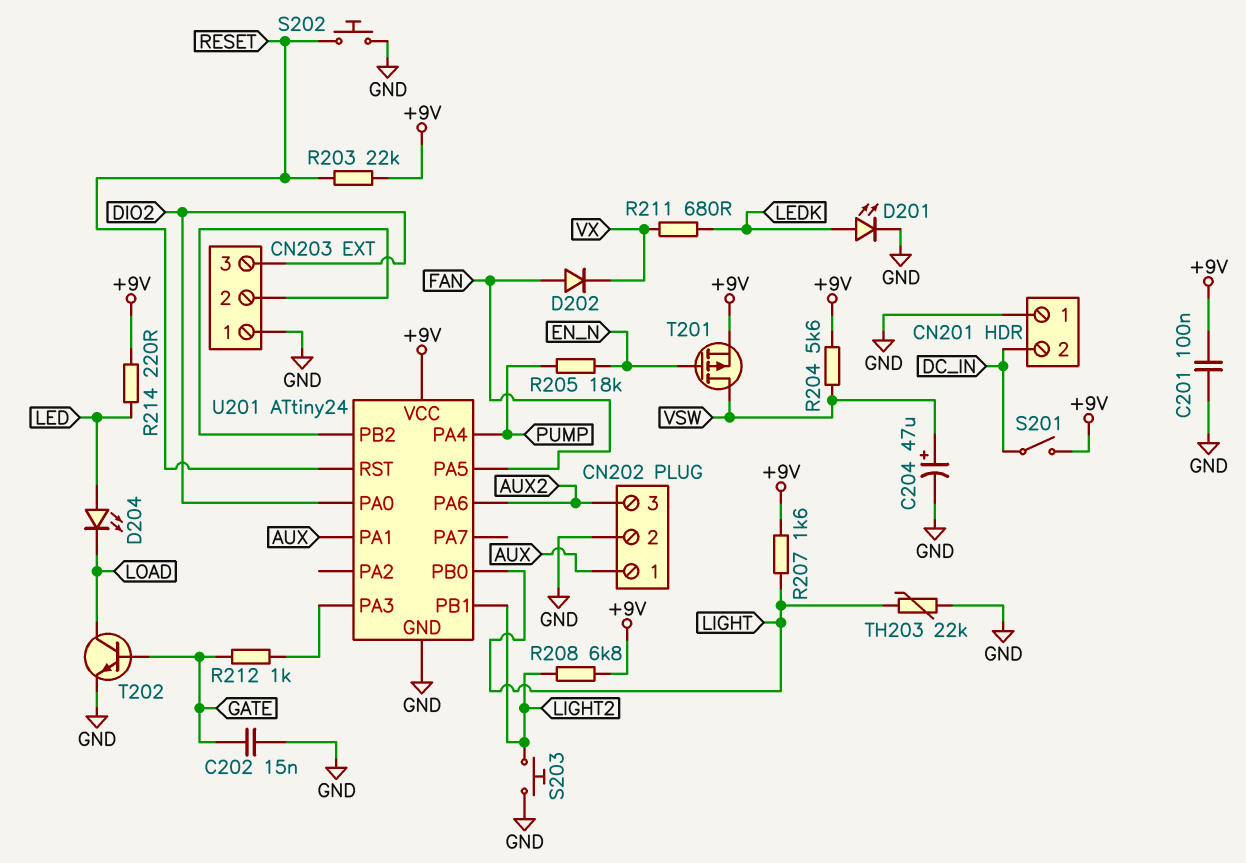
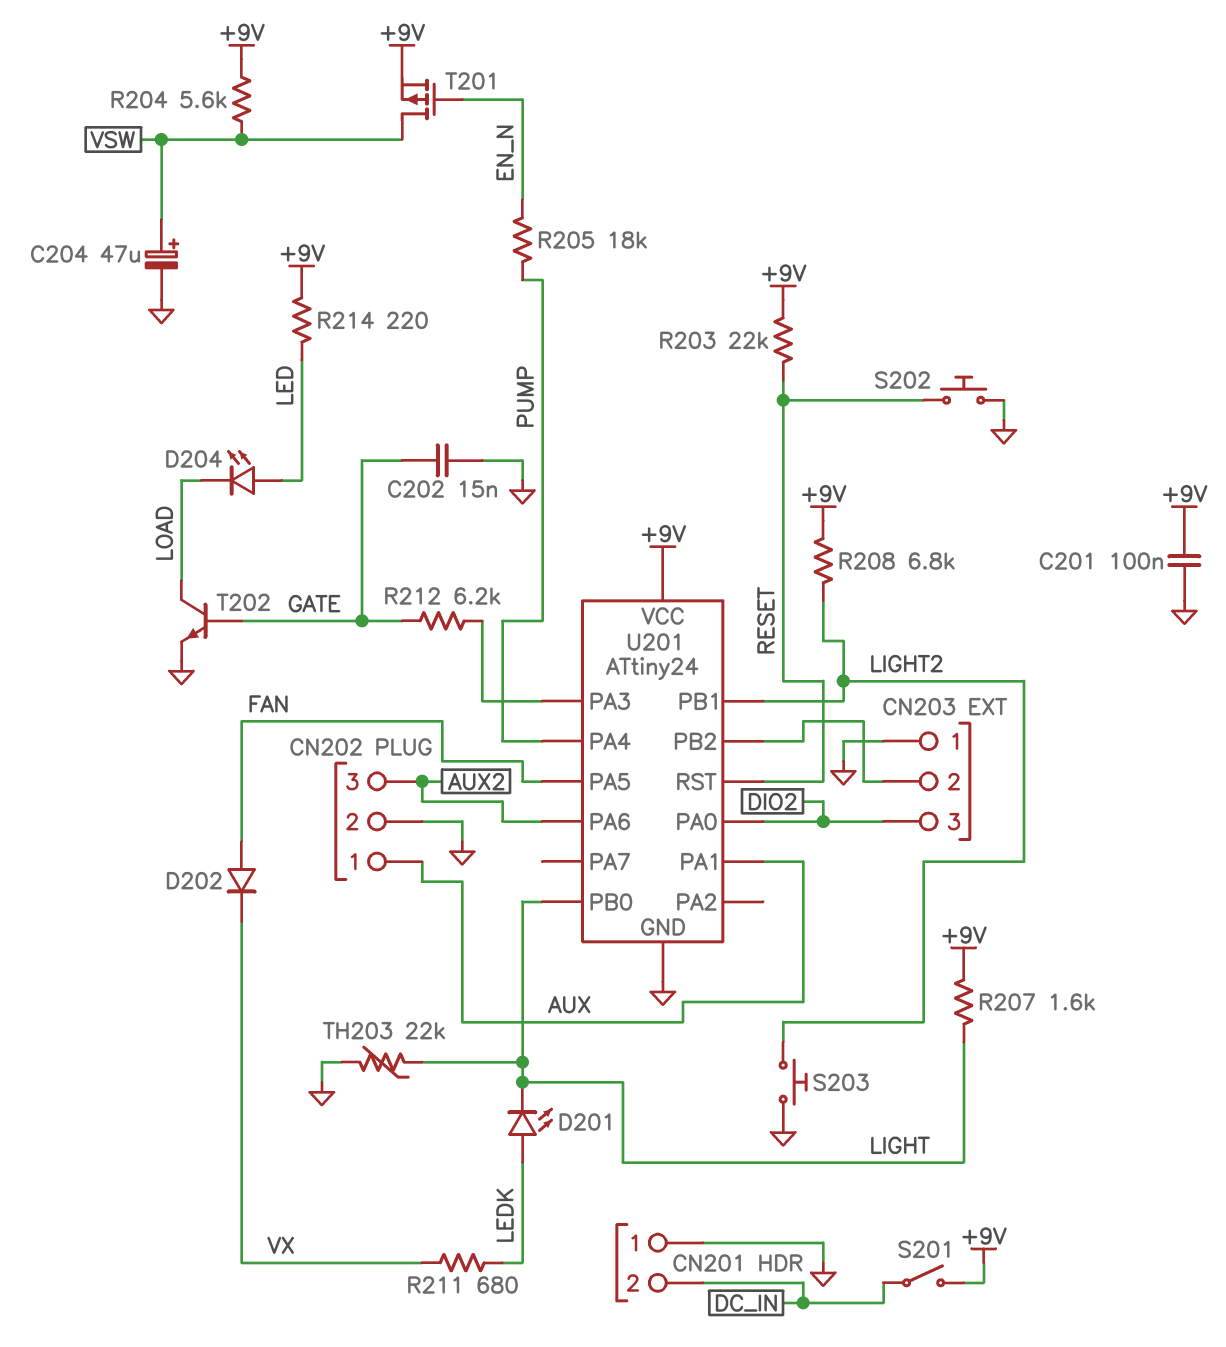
D201: LED (A LEDK, K GND) -> LED (A LEDK, K LIGHT)
R212: 1k (GATE, U201/PA3) -> 6.2k (GATE, U201/PA3)

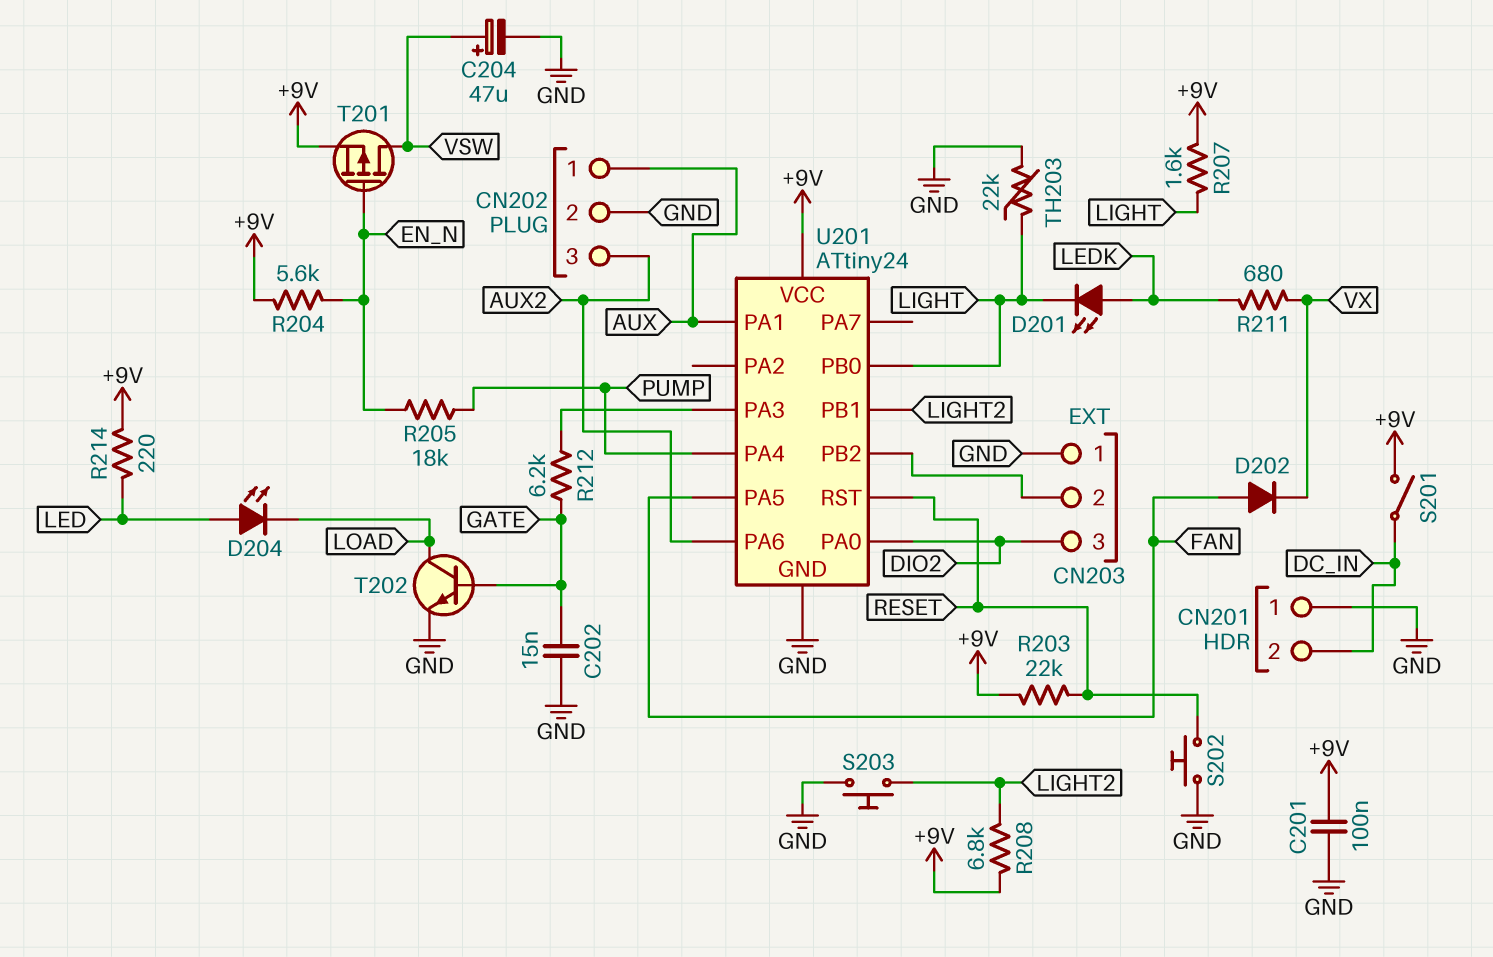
R204: 5.6k (+9V, VSW) -> 5.6k (+9V, EN_N)

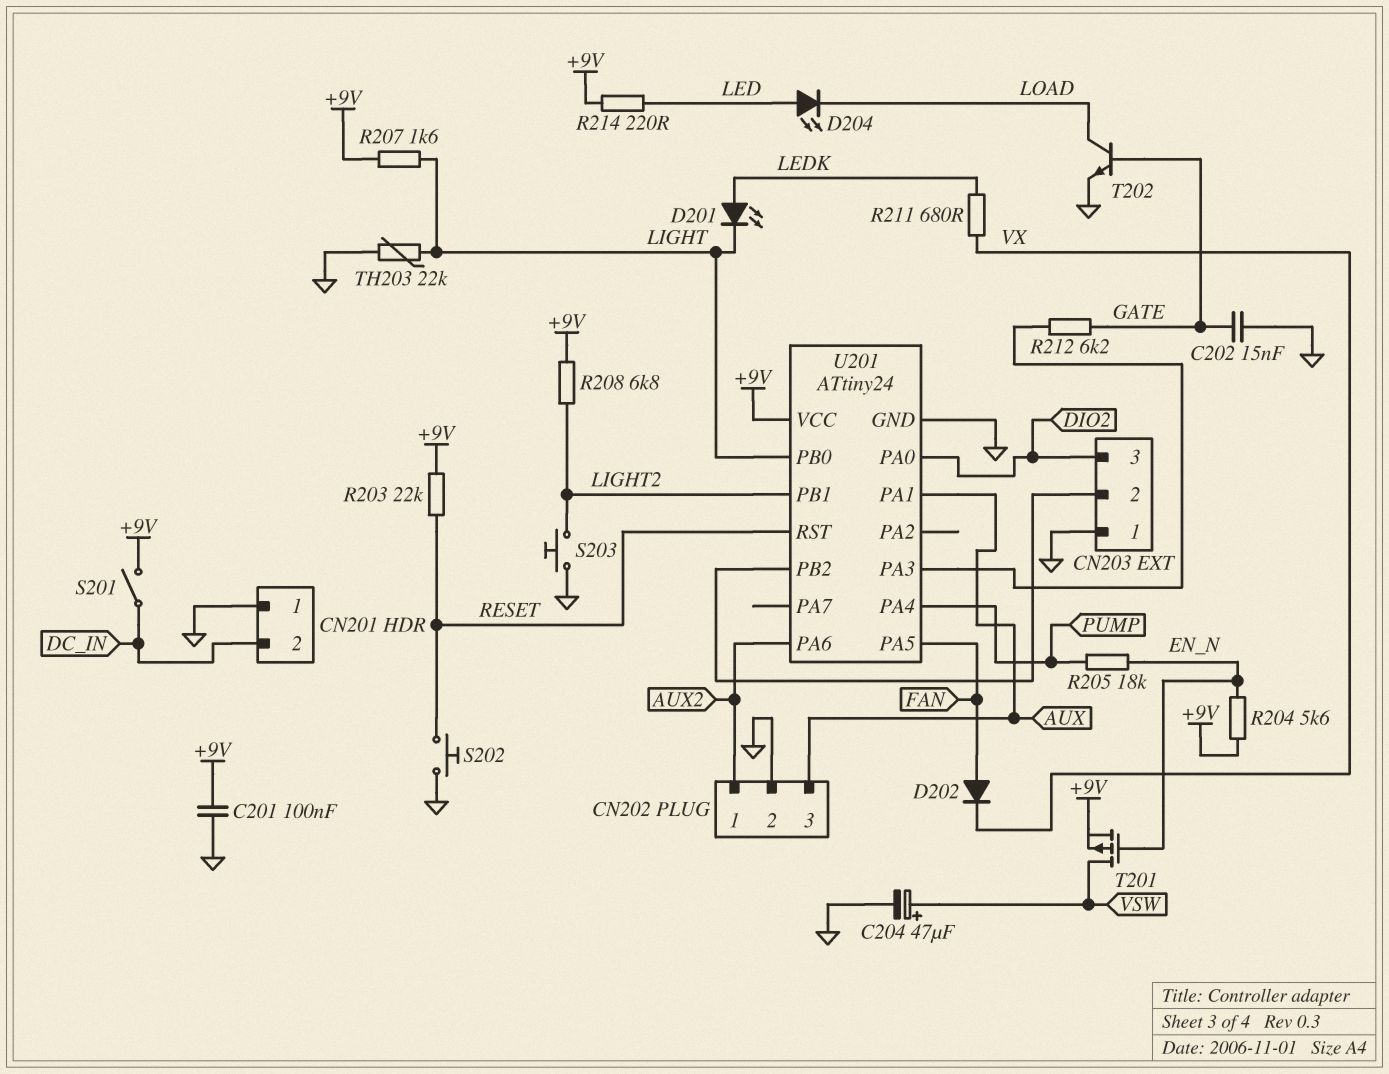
CN202 pin 1: AUX -> AUX2
CN202 pin 3: AUX2 -> AUX

